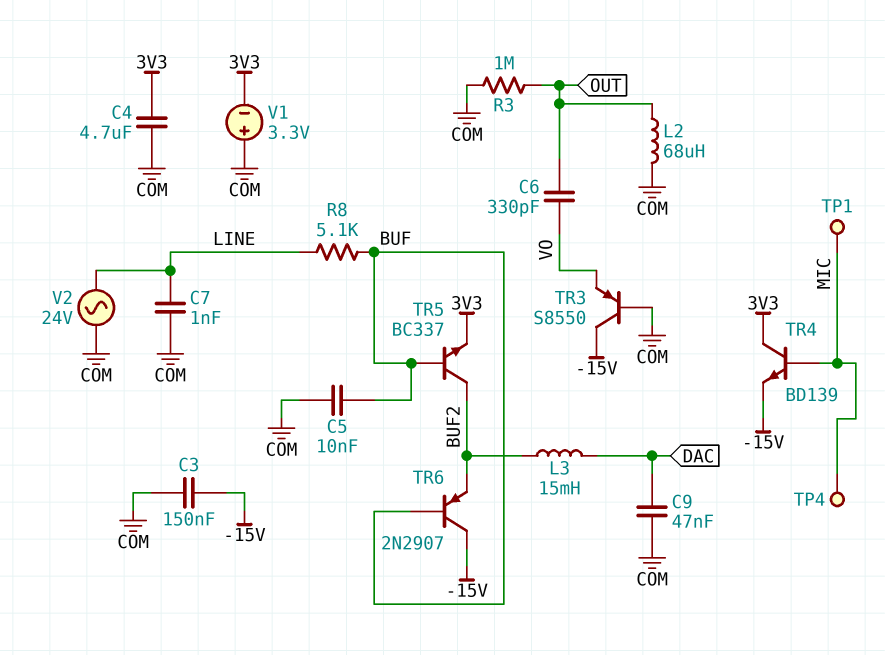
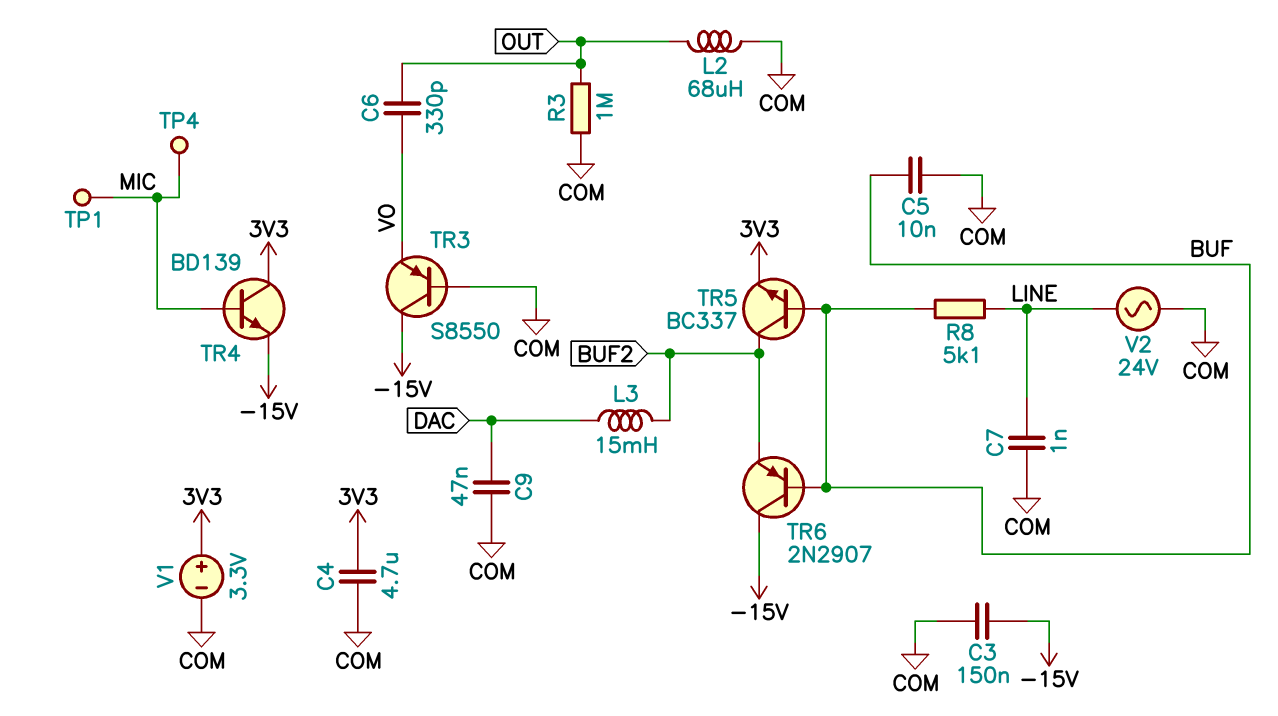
V1: 3.3V (plus COM, minus 3V3) -> 3.3V (plus 3V3, minus COM)

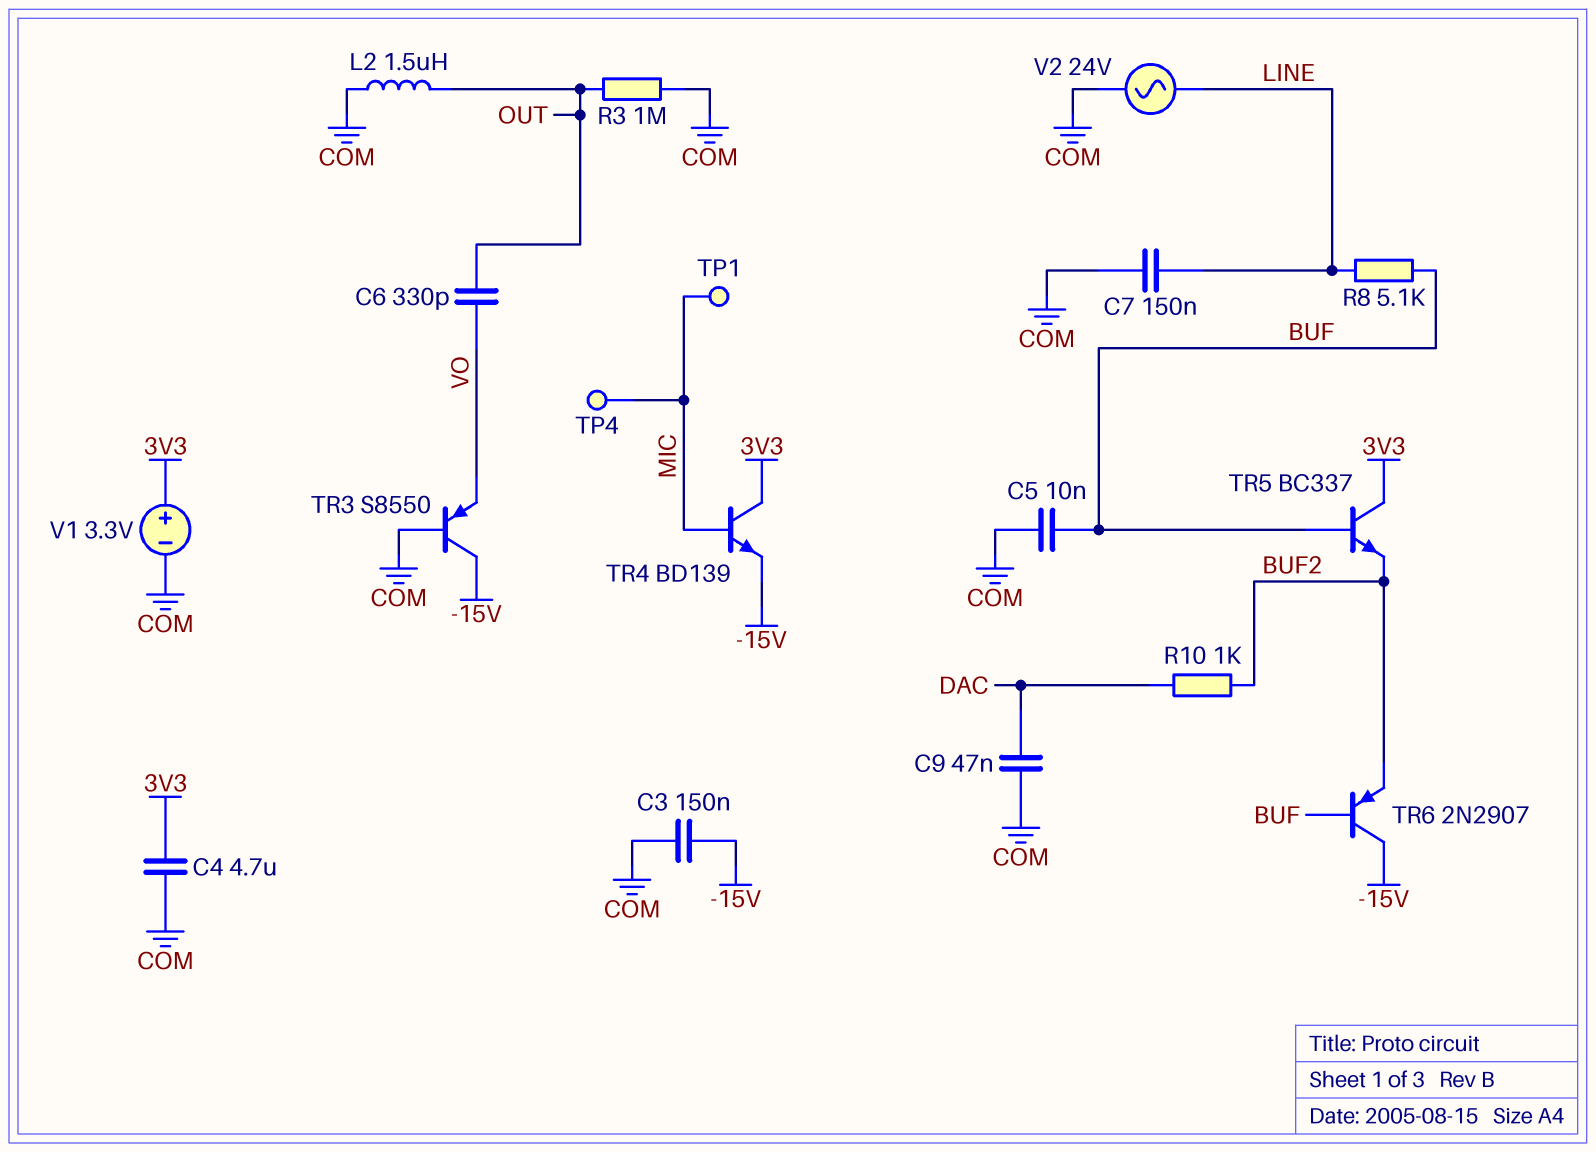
C7: 1nF (COM, LINE) -> 150nF (COM, LINE)
L2: 68uH (COM, OUT) -> 1.5uH (COM, OUT)
L3: 15mH (BUF2, DAC) -> none
R10: none -> 1k (BUF2, DAC)
TR5: NPN BC337 (B BUF, C BUF2, E 3V3) -> NPN BC337 (B BUF, C 3V3, E BUF2)

